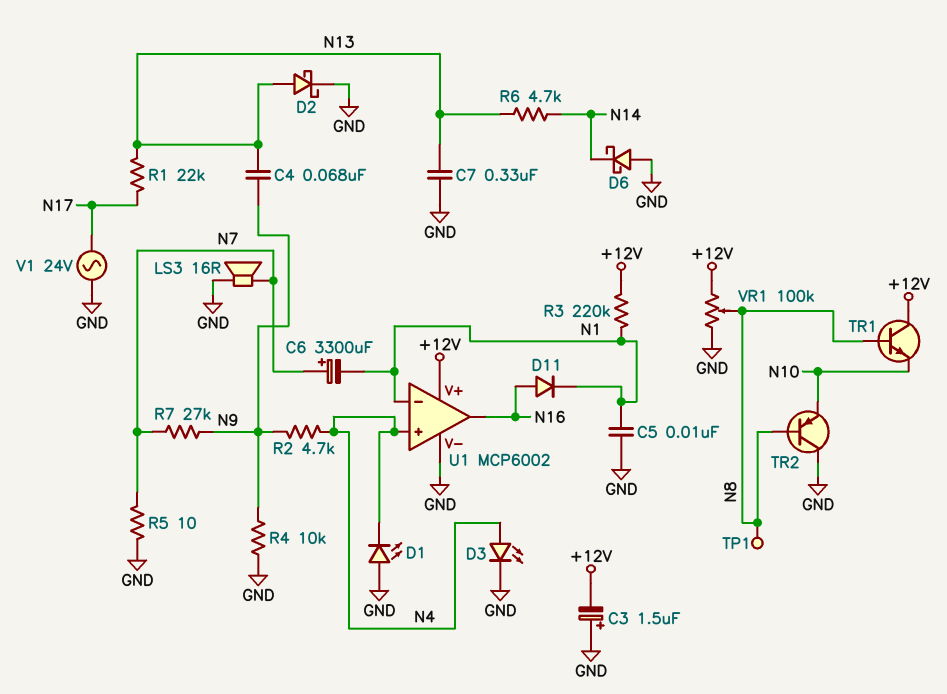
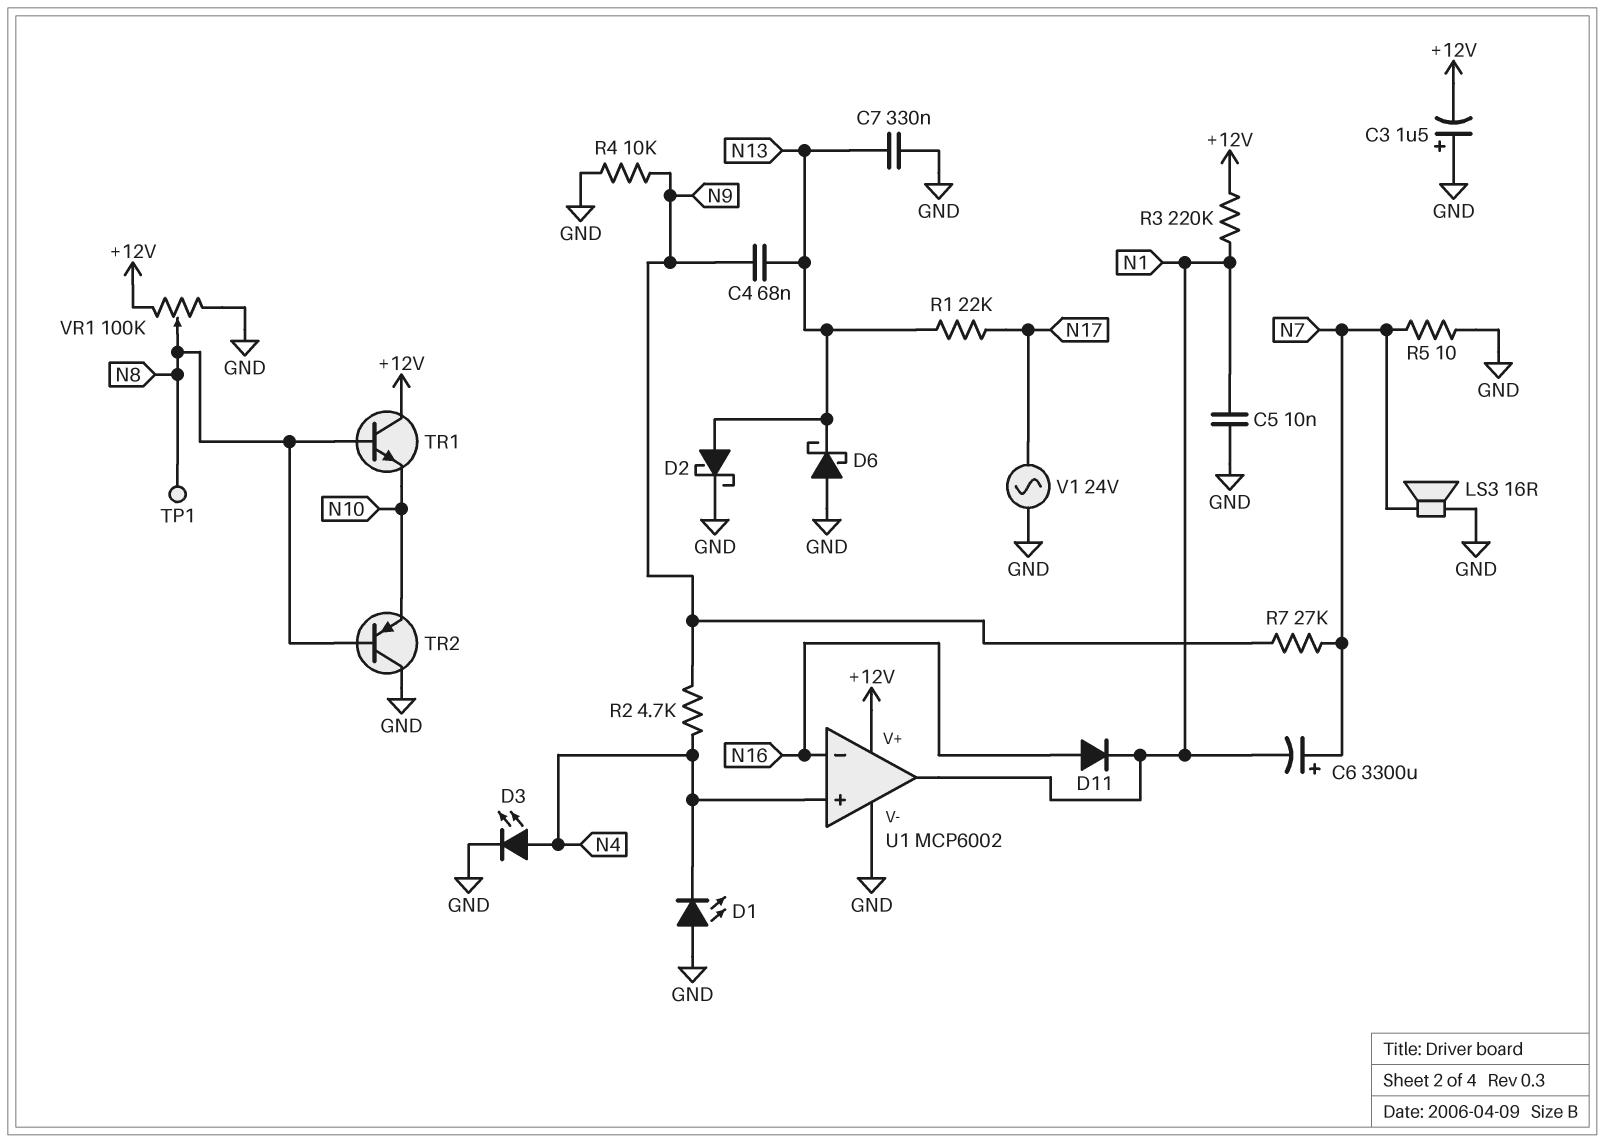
D6: schottky (A GND, K N14) -> schottky (A GND, K N13)
R6: 4.7k (N13, N14) -> none
U1 pin in-: N1 -> N16
U1 pin out: N16 -> N1

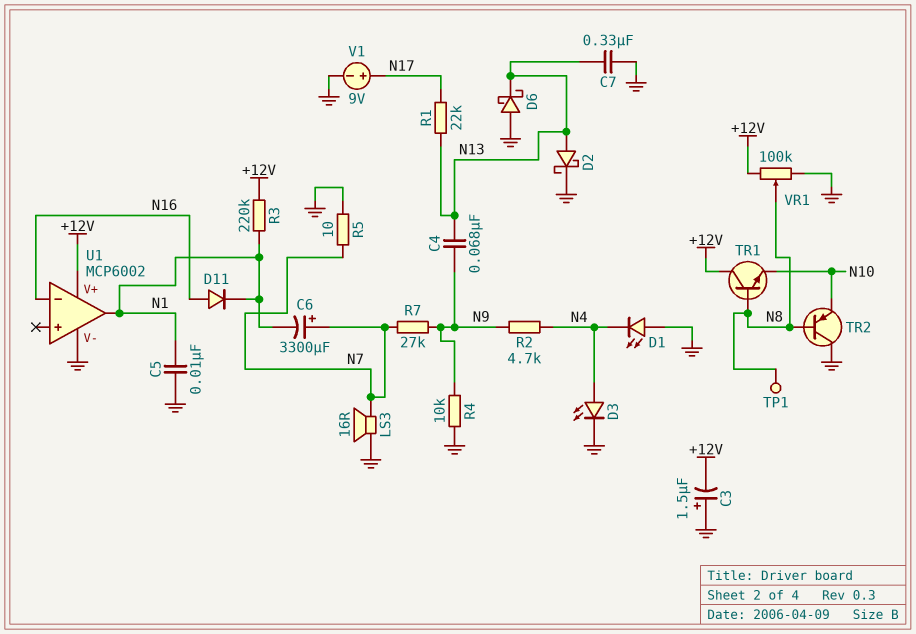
U1 pin in+: N4 -> none
V1: AC 24V (GND, N17) -> 9V (plus N17, minus GND)

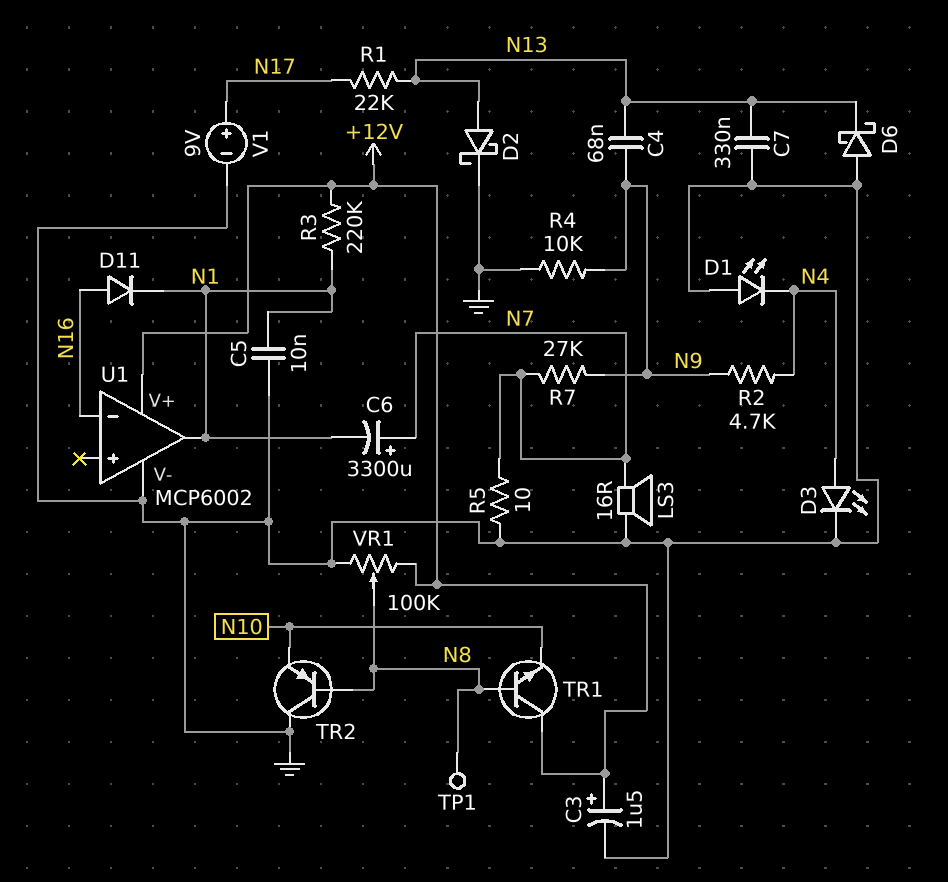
C3: 1.5uF (plus GND, minus +12V) -> 1.5uF (plus +12V, minus GND)

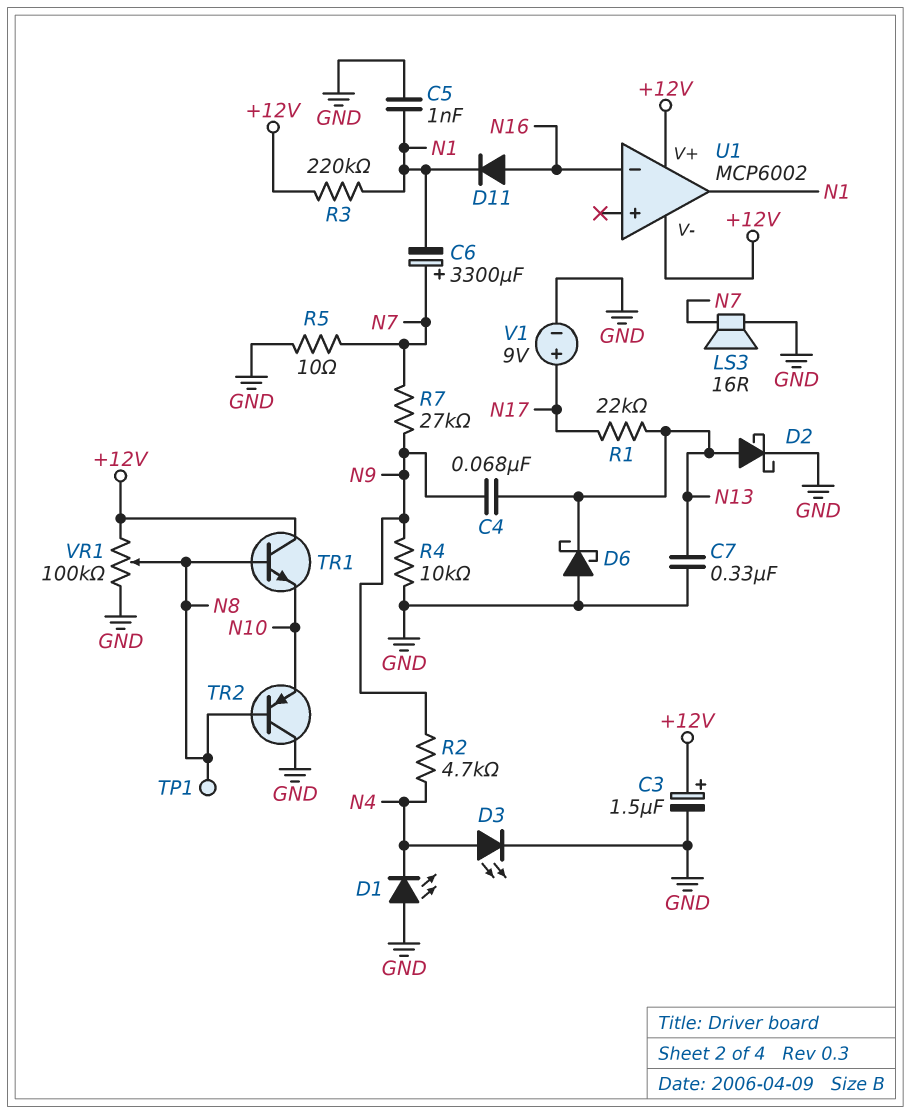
C5: 10nF (GND, N1) -> 1nF (GND, N1)
U1 pin V-: GND -> +12V

